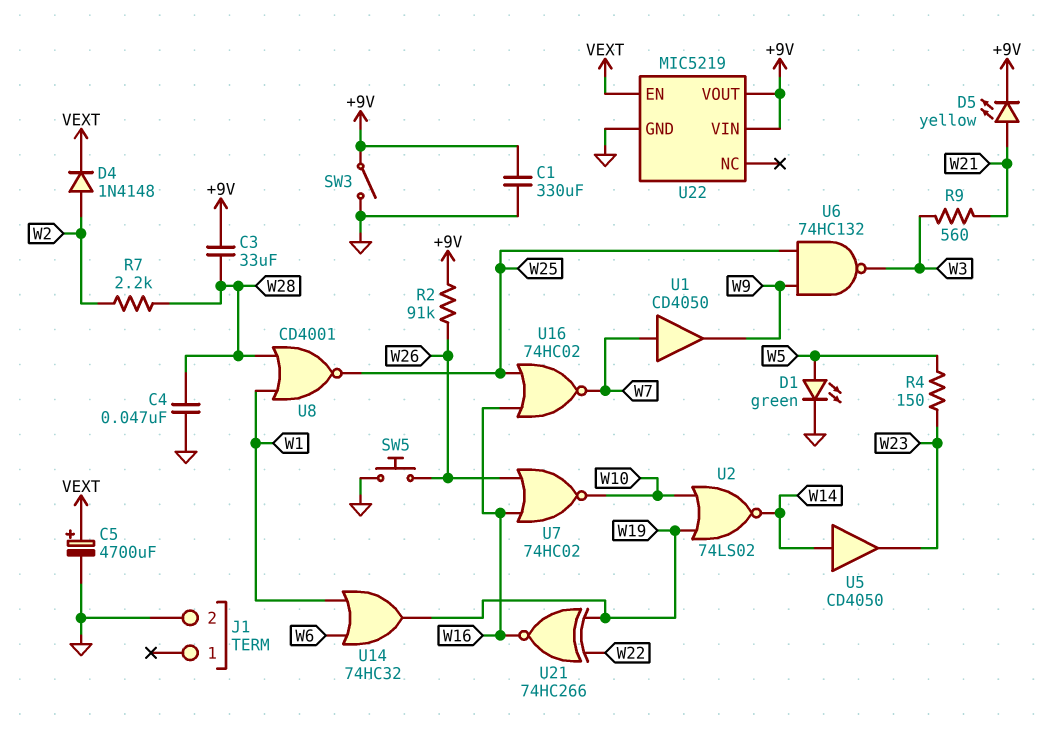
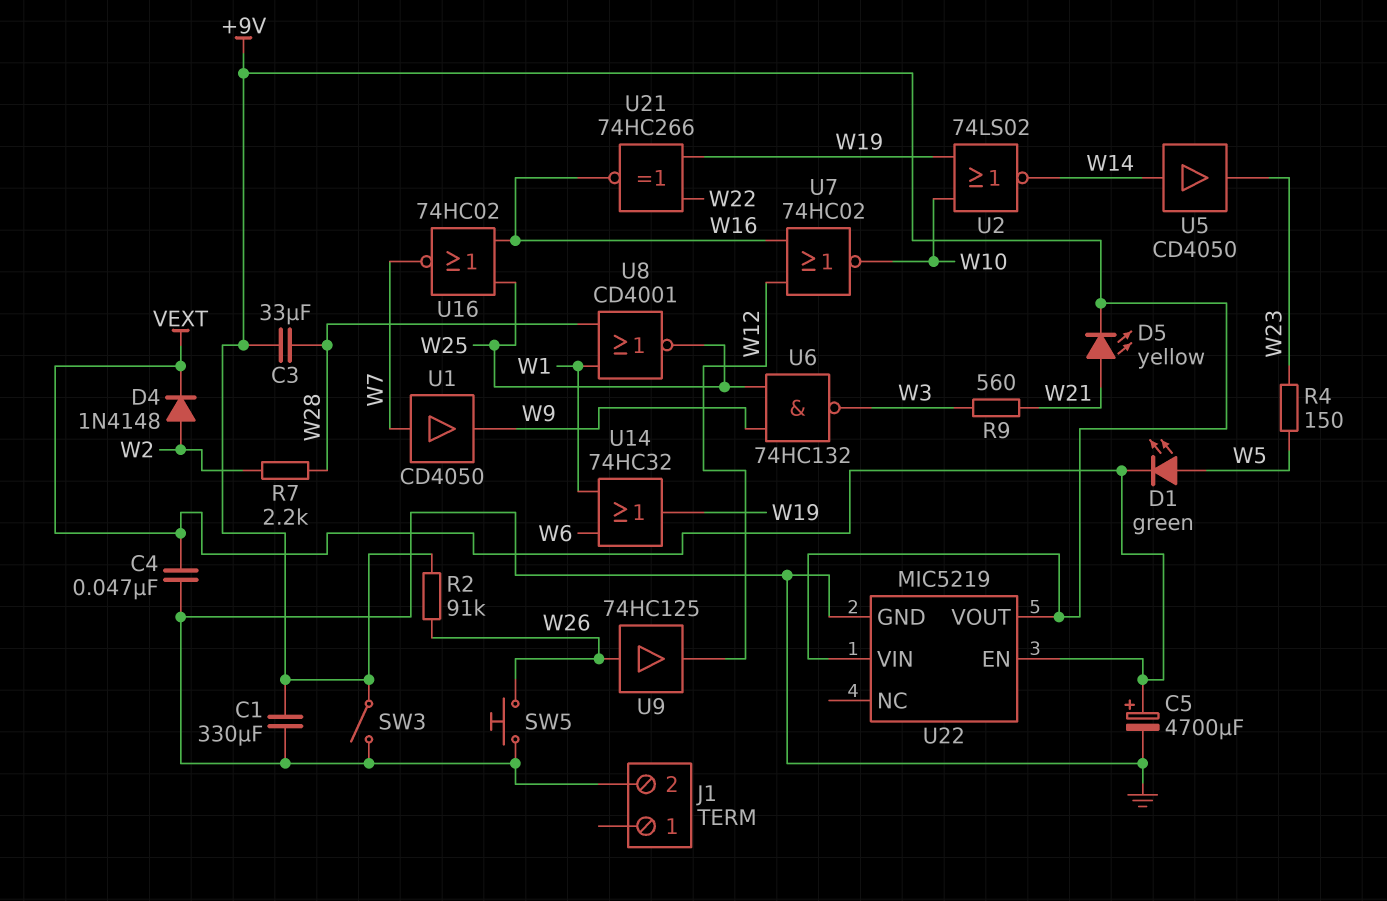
C4: 47nF (GND, W28) -> 47nF (GND, VEXT)
D1: LED green (A W5, K GND) -> LED green (A W5, K VEXT)
U7: NOR 74HC02 (in W16, in W26, out W10) -> NOR 74HC02 (in W12, in W16, out W10)
U9: none -> buffer 74HC125 (in W26, out W12)

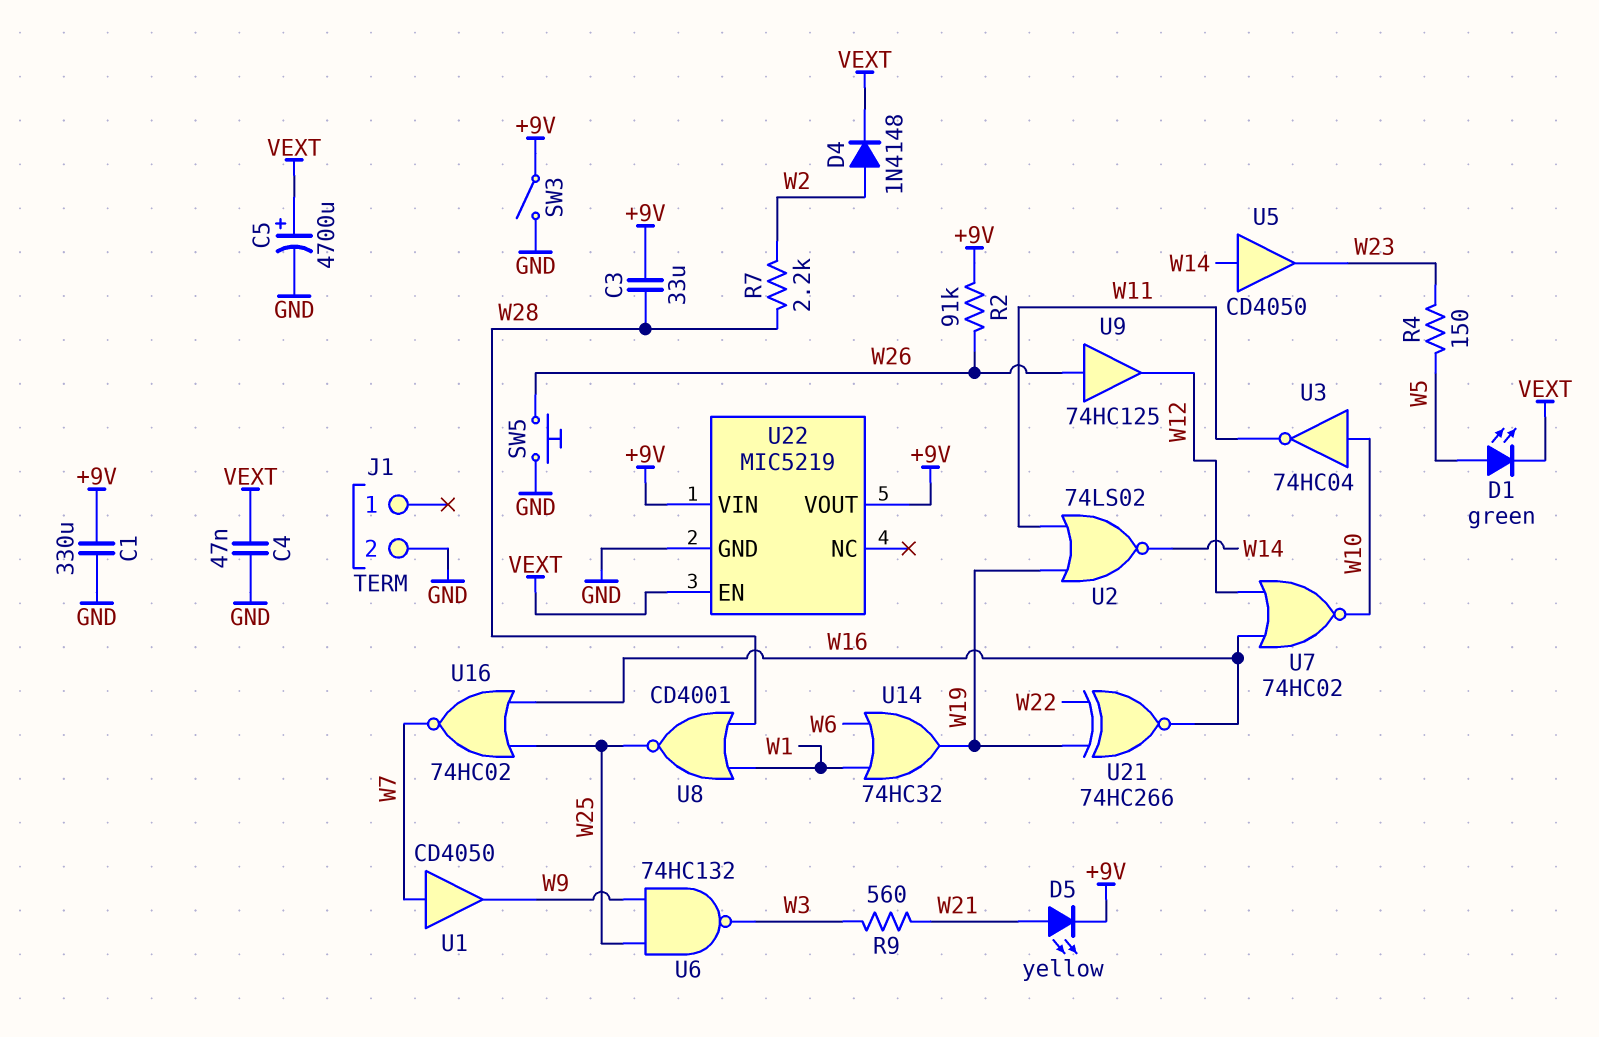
U2: NOR 74LS02 (in W10, in W19, out W14) -> NOR 74LS02 (in W11, in W19, out W14)
U3: none -> NOT 74HC04 (in W10, out W11)

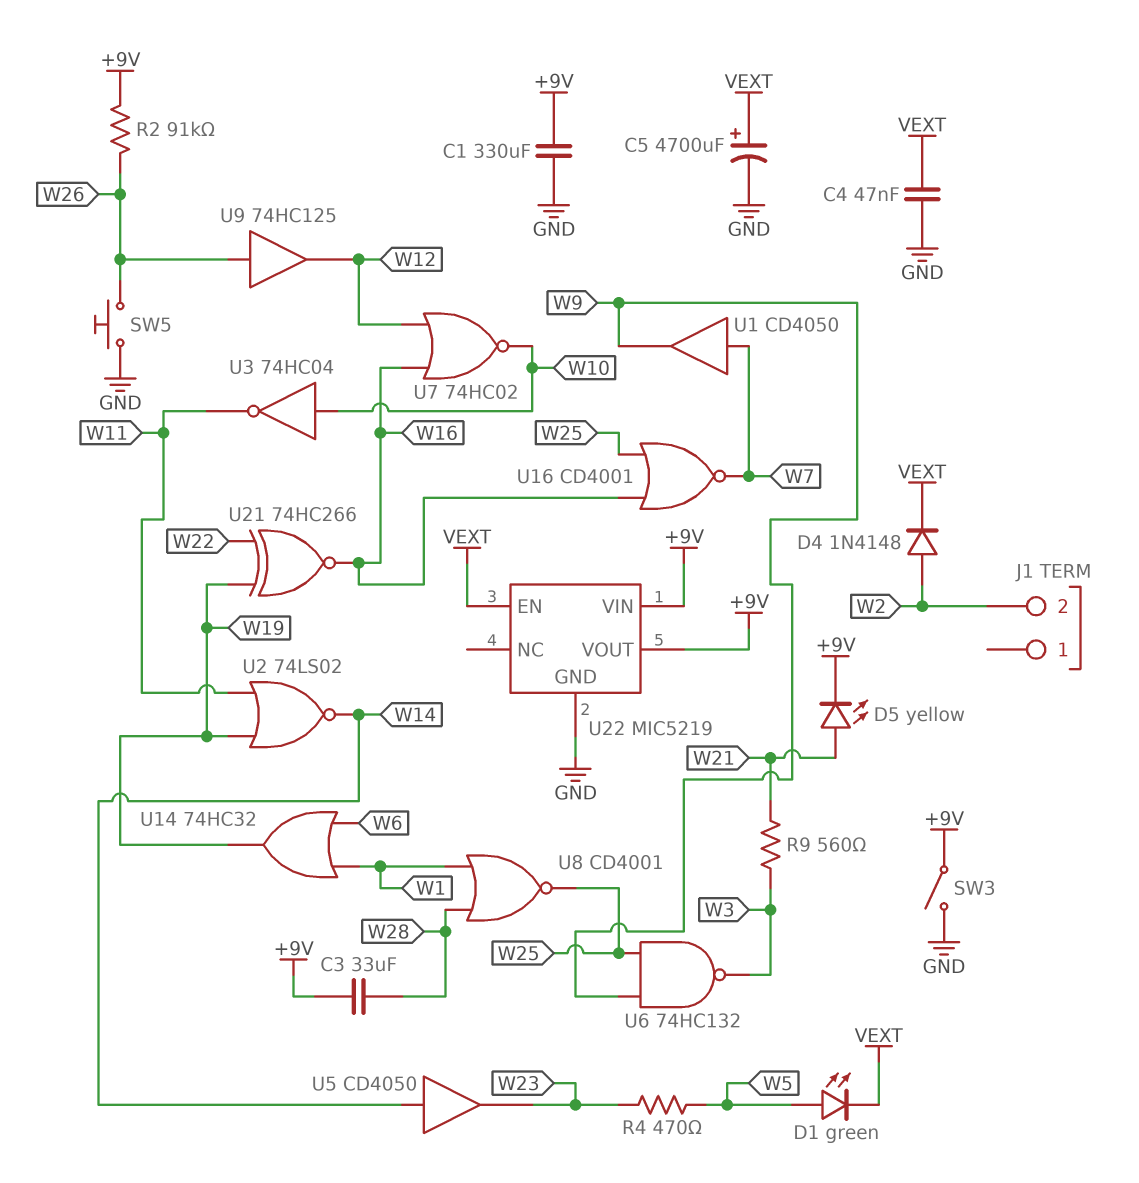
J1 pin 2: GND -> W2
R4: 150 (W5, W23) -> 470 (W5, W23)
R7: 2.2k (W2, W28) -> none
U16: NOR 74HC02 (in W16, in W25, out W7) -> NOR CD4001 (in W16, in W25, out W7)

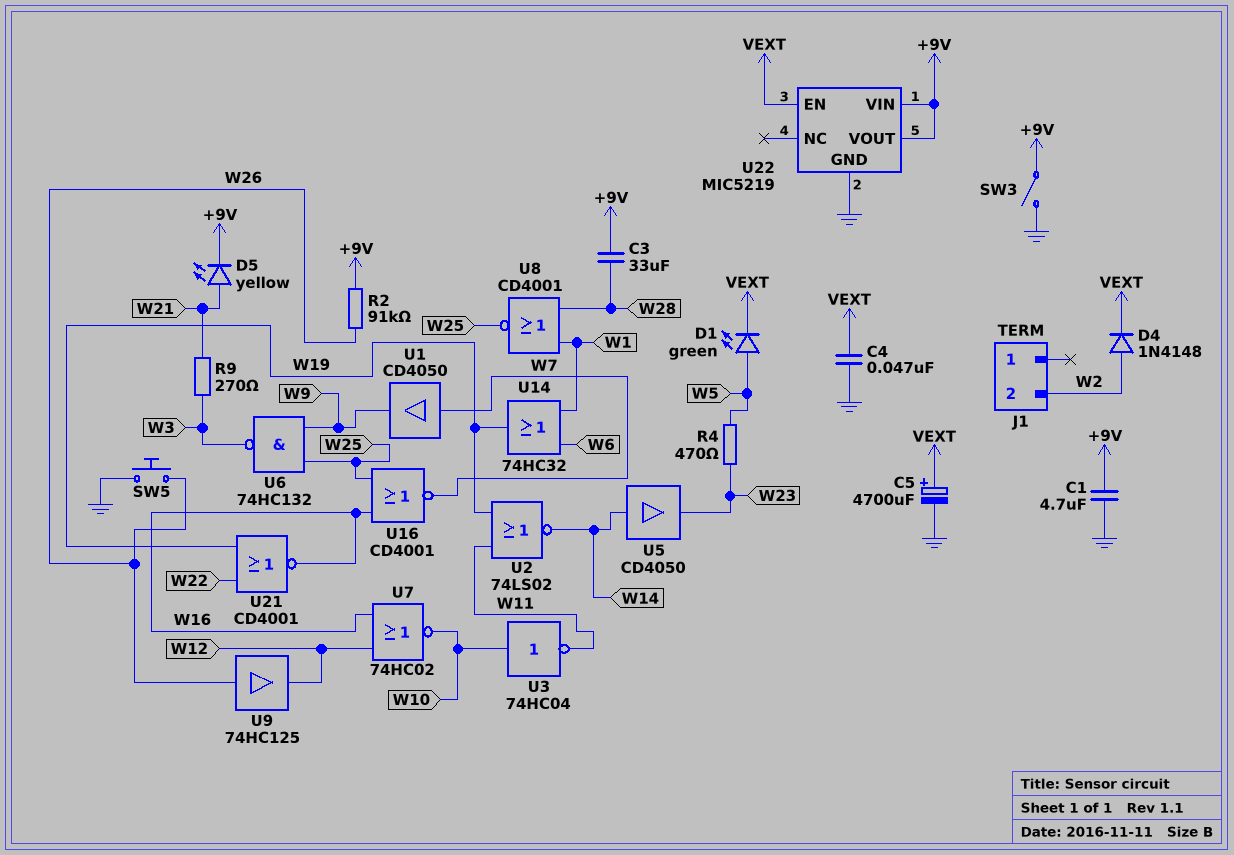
C1: 330uF (+9V, GND) -> 4.7uF (+9V, GND)
R9: 560 (W3, W21) -> 270 (W3, W21)
U21: XNOR 74HC266 (in W19, in W22, out W16) -> NOR CD4001 (in W19, in W22, out W16)

